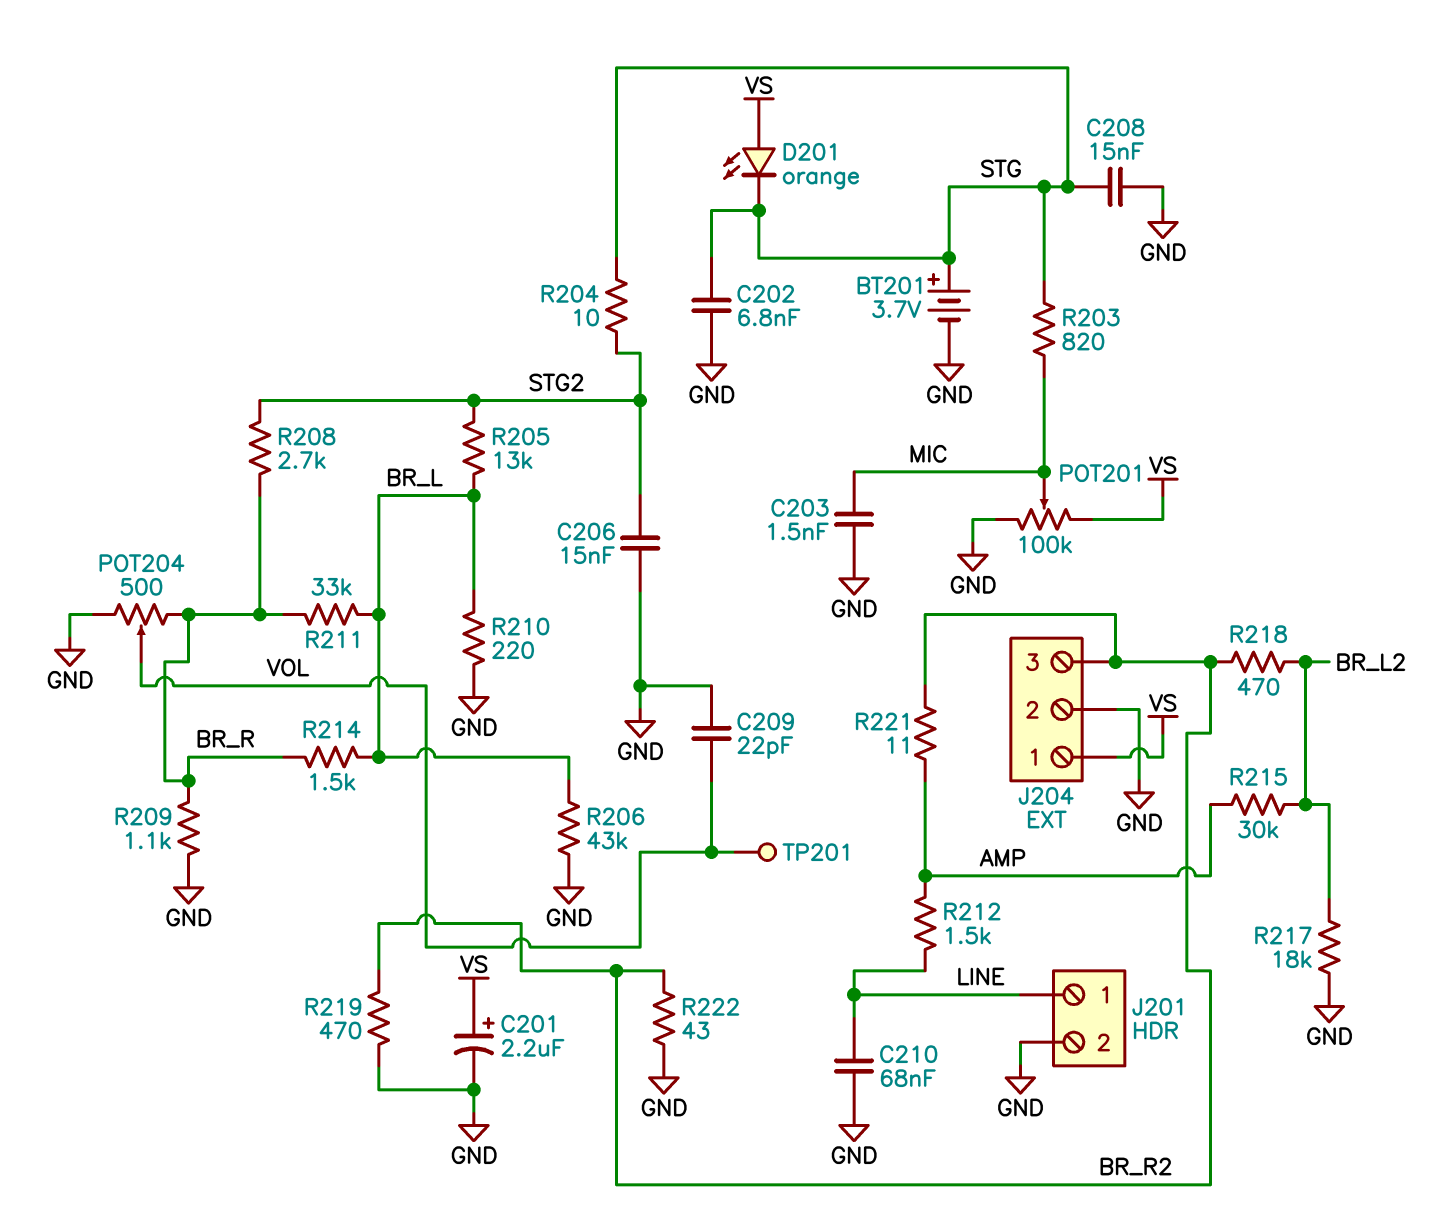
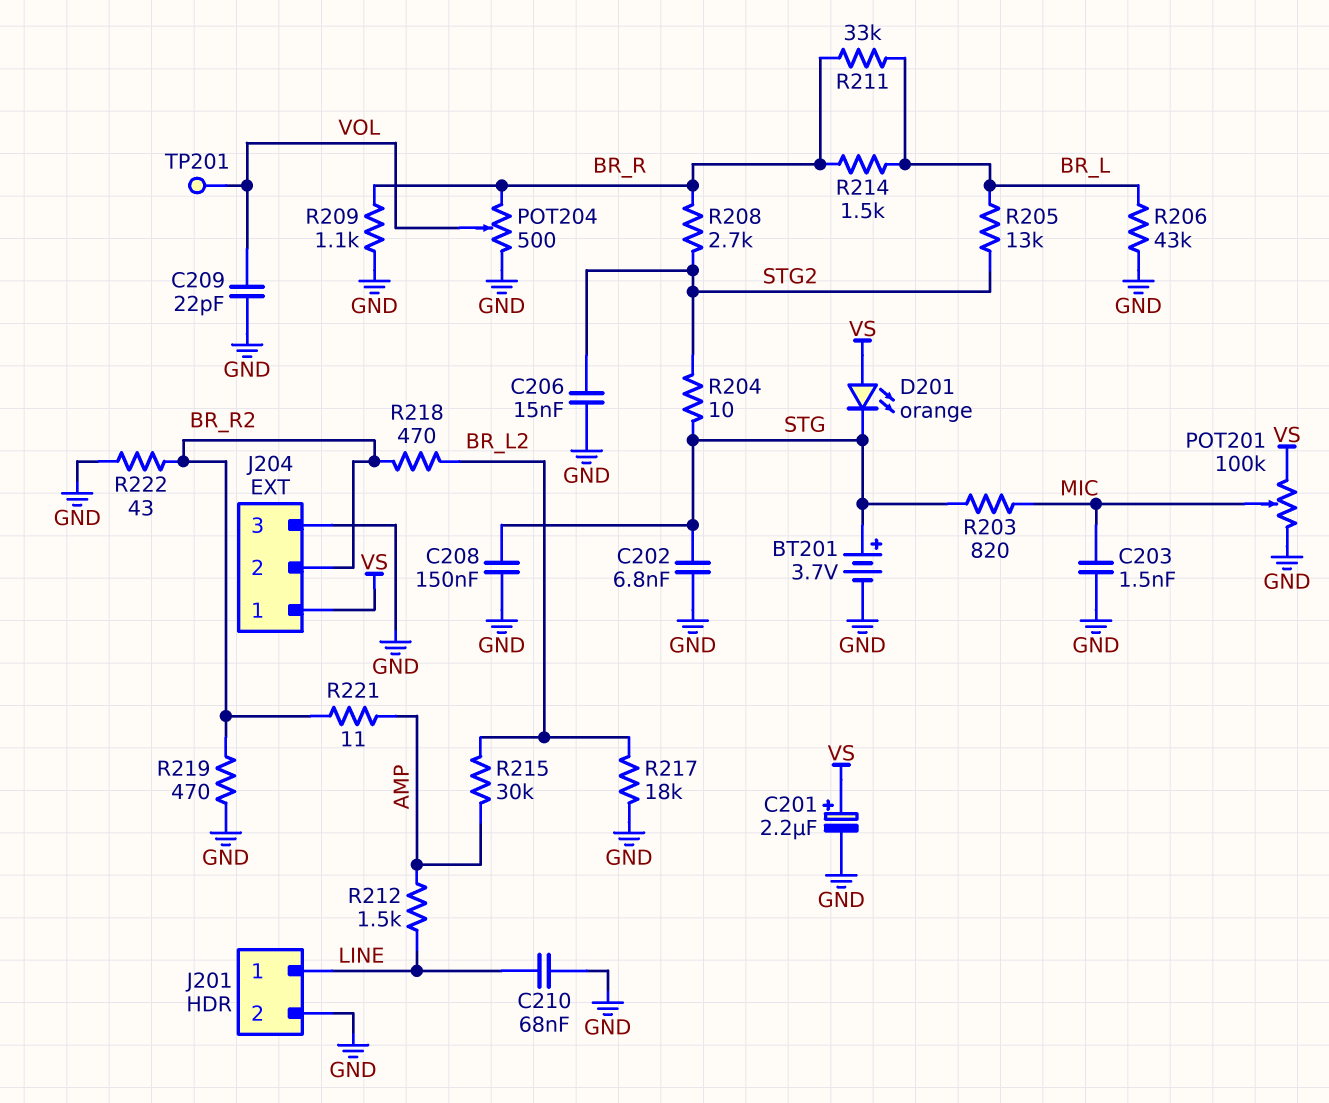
C208: 15nF (GND, STG) -> 150nF (GND, STG)
J204 pin 2: GND -> BR_R2
J204 pin 3: BR_R2 -> GND
R210: 220 (BR_L, GND) -> none

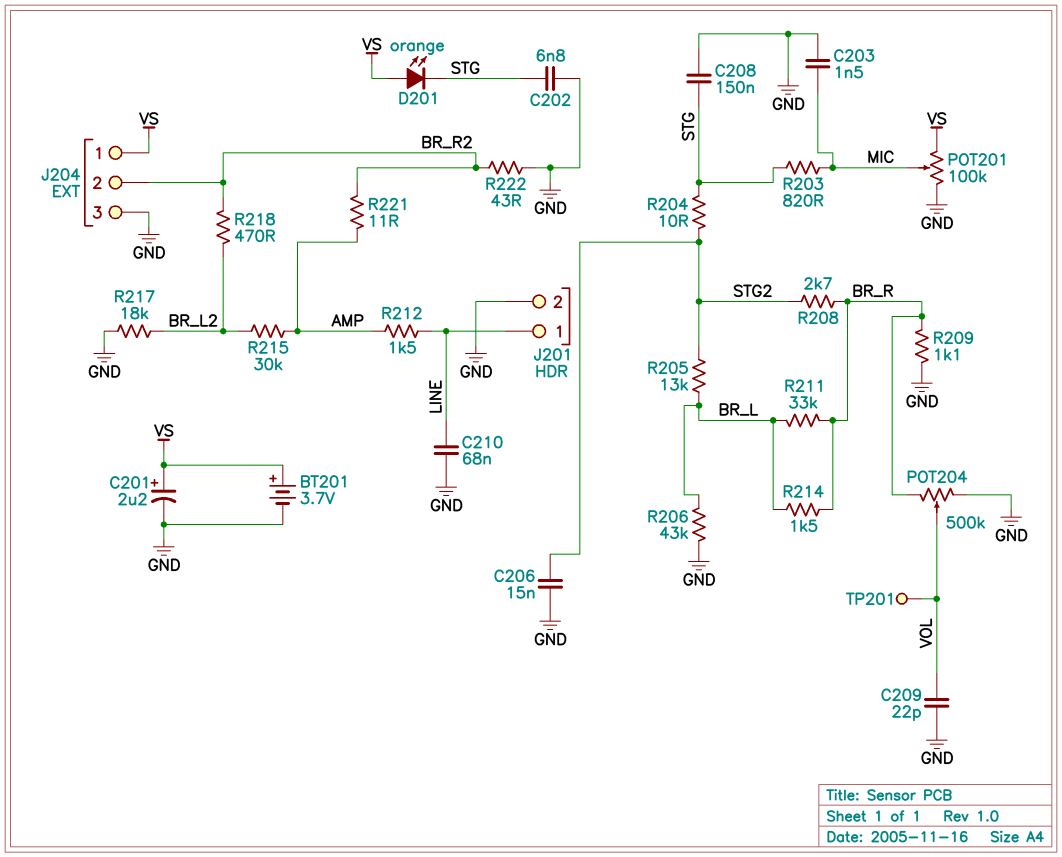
BT201: 3.7V (plus STG, minus GND) -> 3.7V (plus VS, minus GND)
POT204: 500 (BR_R, GND, wiper VOL) -> 500k (BR_R, GND, wiper VOL)
R219: 470 (BR_R2, GND) -> none

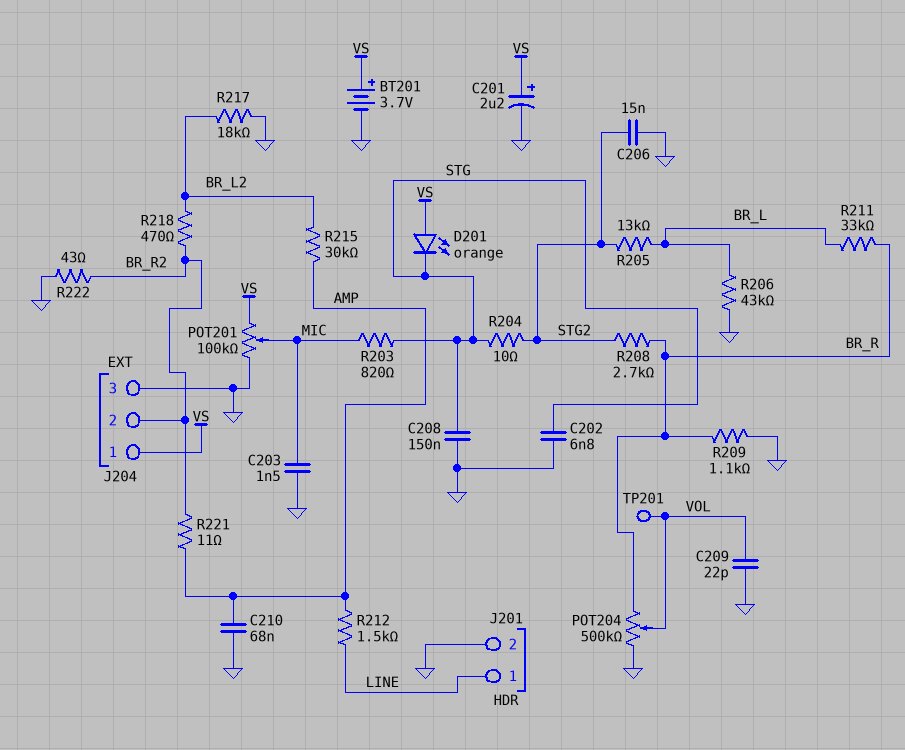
C210: 68nF (GND, LINE) -> 68nF (AMP, GND)
R214: 1.5k (BR_L, BR_R) -> none

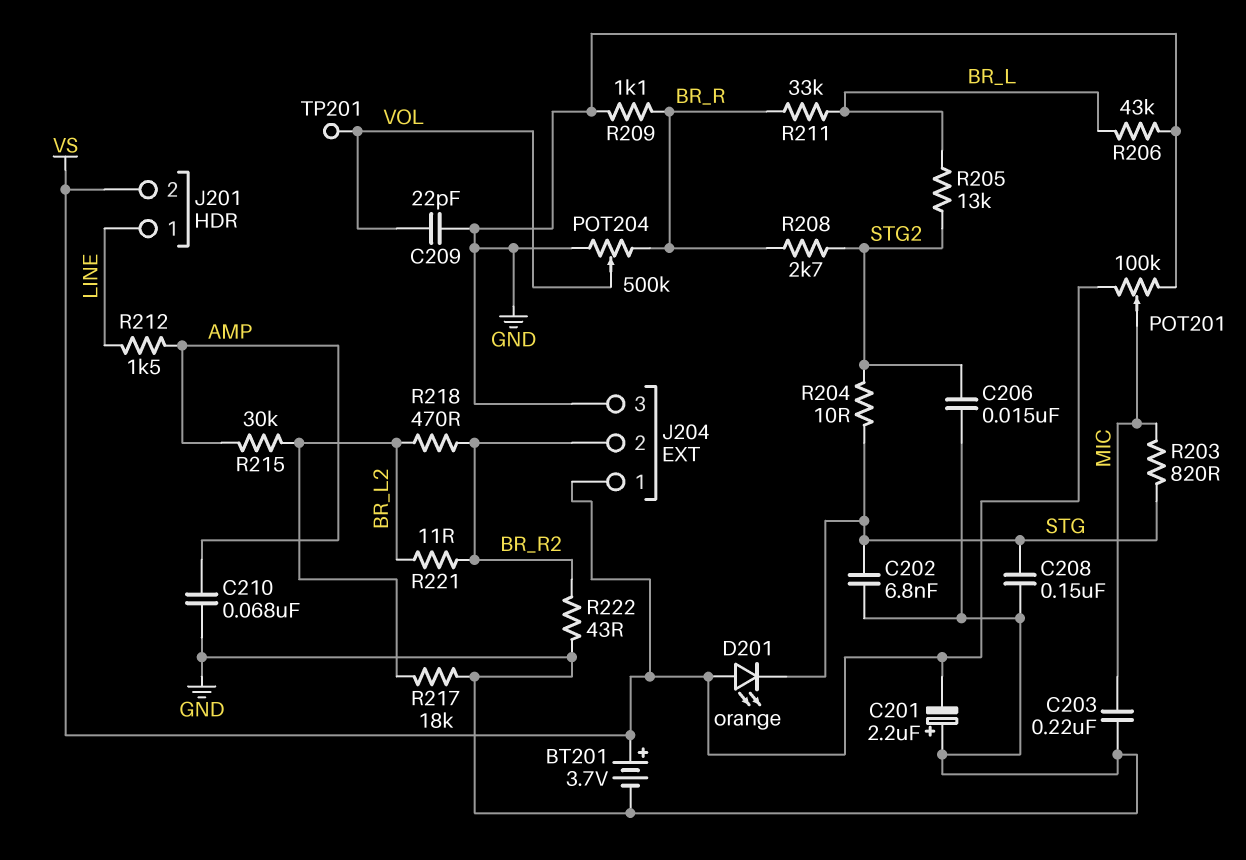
C201: 2.2uF (plus VS, minus GND) -> 2.2uF (plus GND, minus VS)
C203: 1.5nF (GND, MIC) -> 220nF (GND, MIC)
J201 pin 2: GND -> VS
R221: 11 (AMP, BR_R2) -> 11 (BR_L2, BR_R2)

